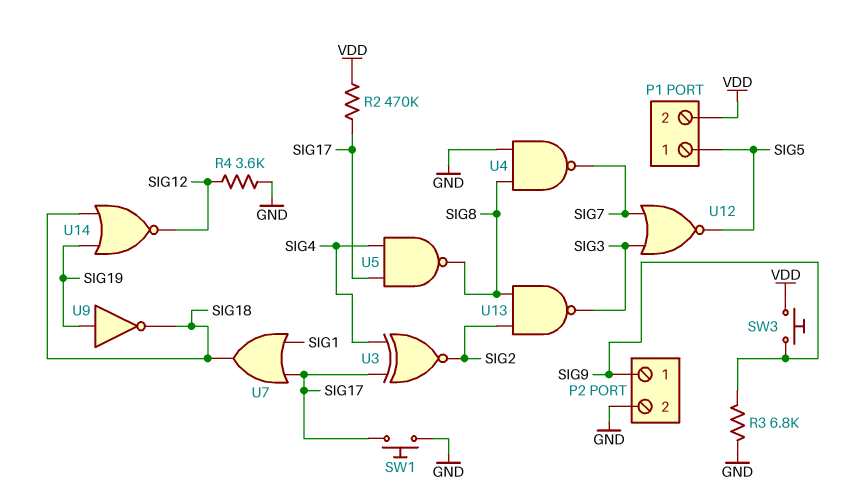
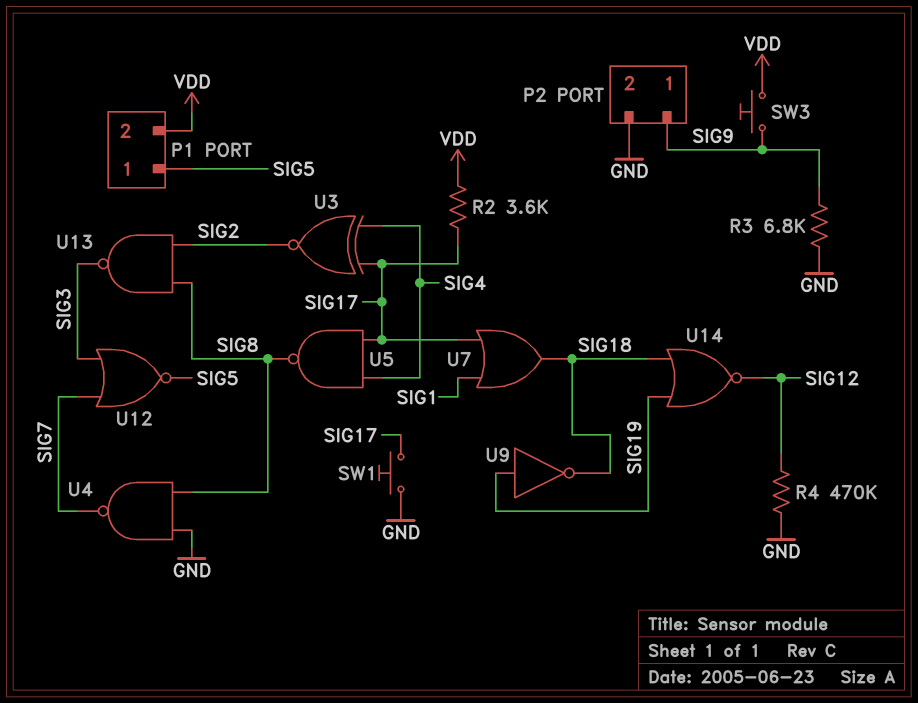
R2: 470k (SIG17, VDD) -> 3.6k (SIG17, VDD)
R4: 3.6k (GND, SIG12) -> 470k (GND, SIG12)

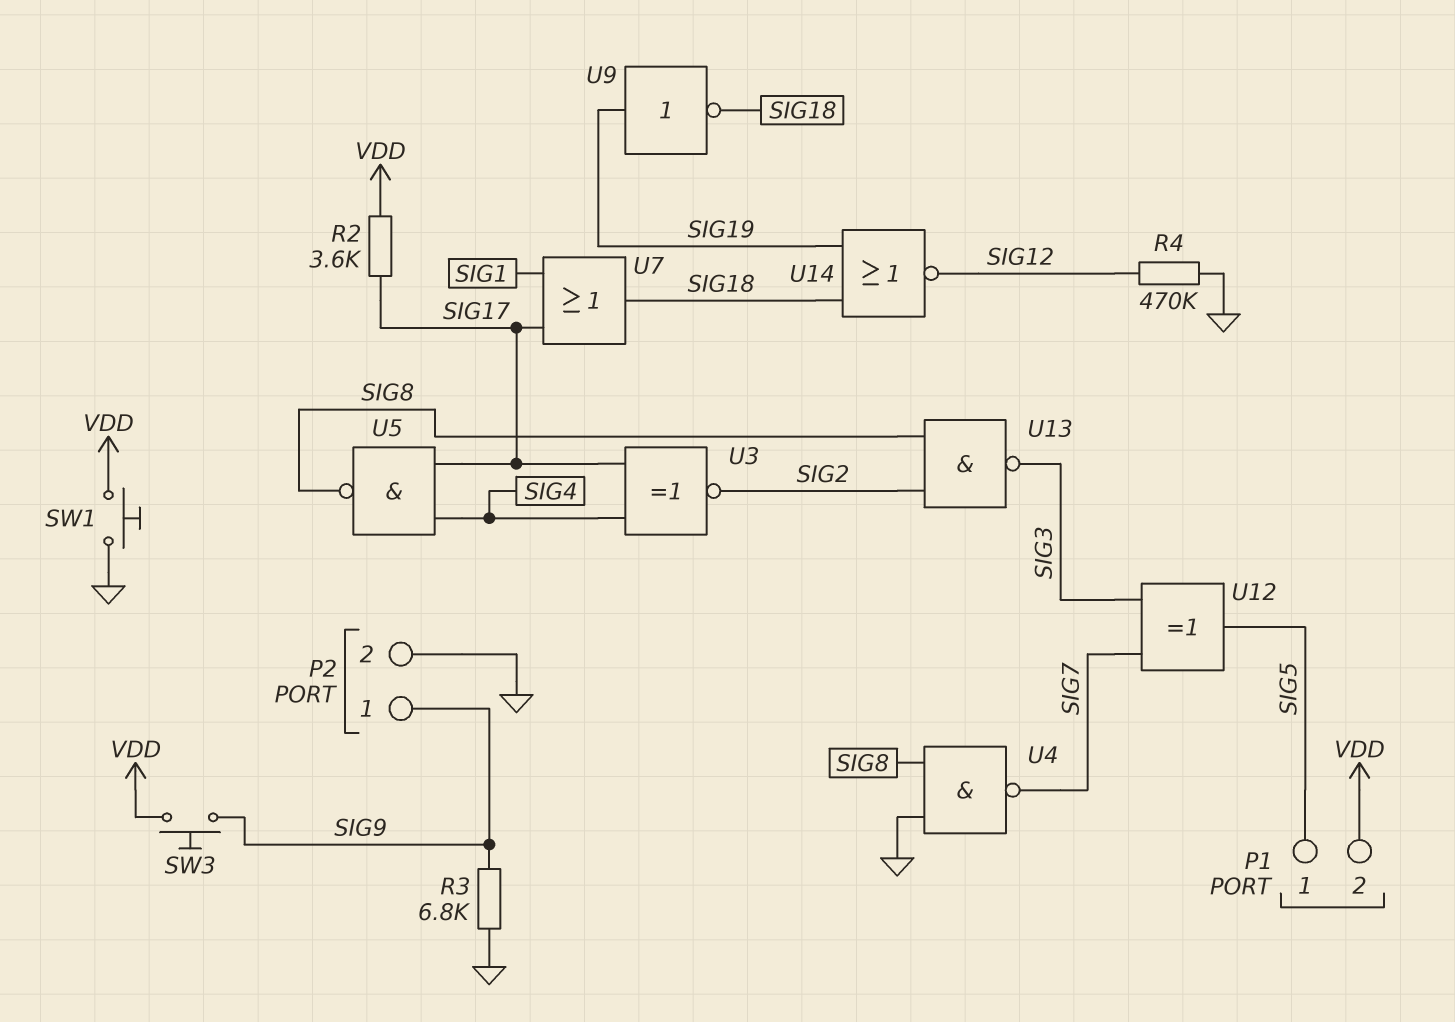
SW1: button (GND, SIG17) -> button (GND, VDD)
U12: NOR (in SIG3, in SIG7, out SIG5) -> XOR (in SIG3, in SIG7, out SIG5)

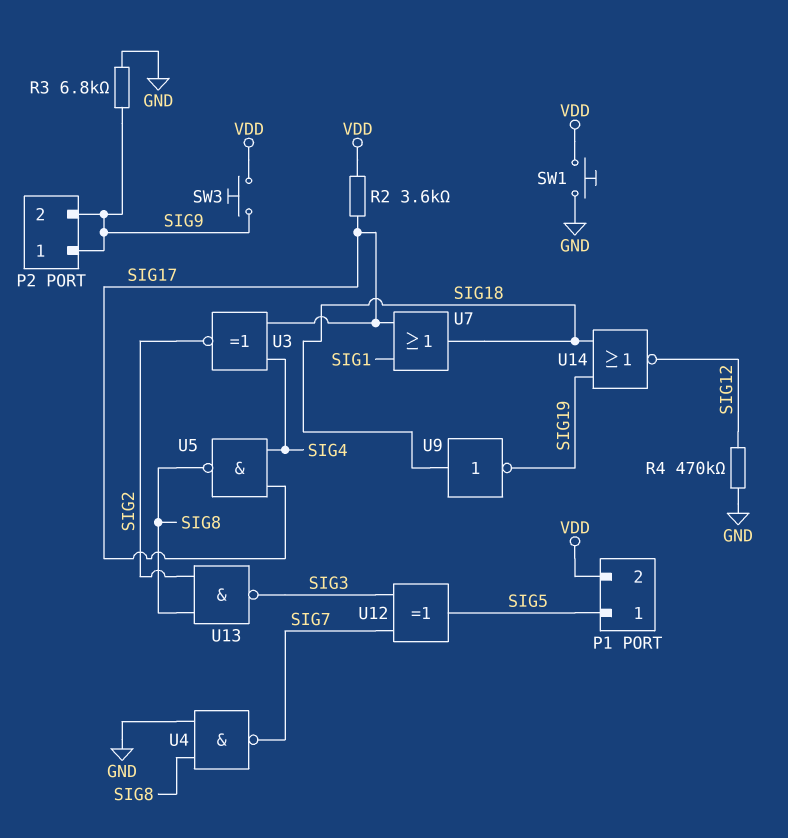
P2 pin 2: GND -> SIG9
U9: NOT (in SIG19, out SIG18) -> NOT (in SIG18, out SIG19)

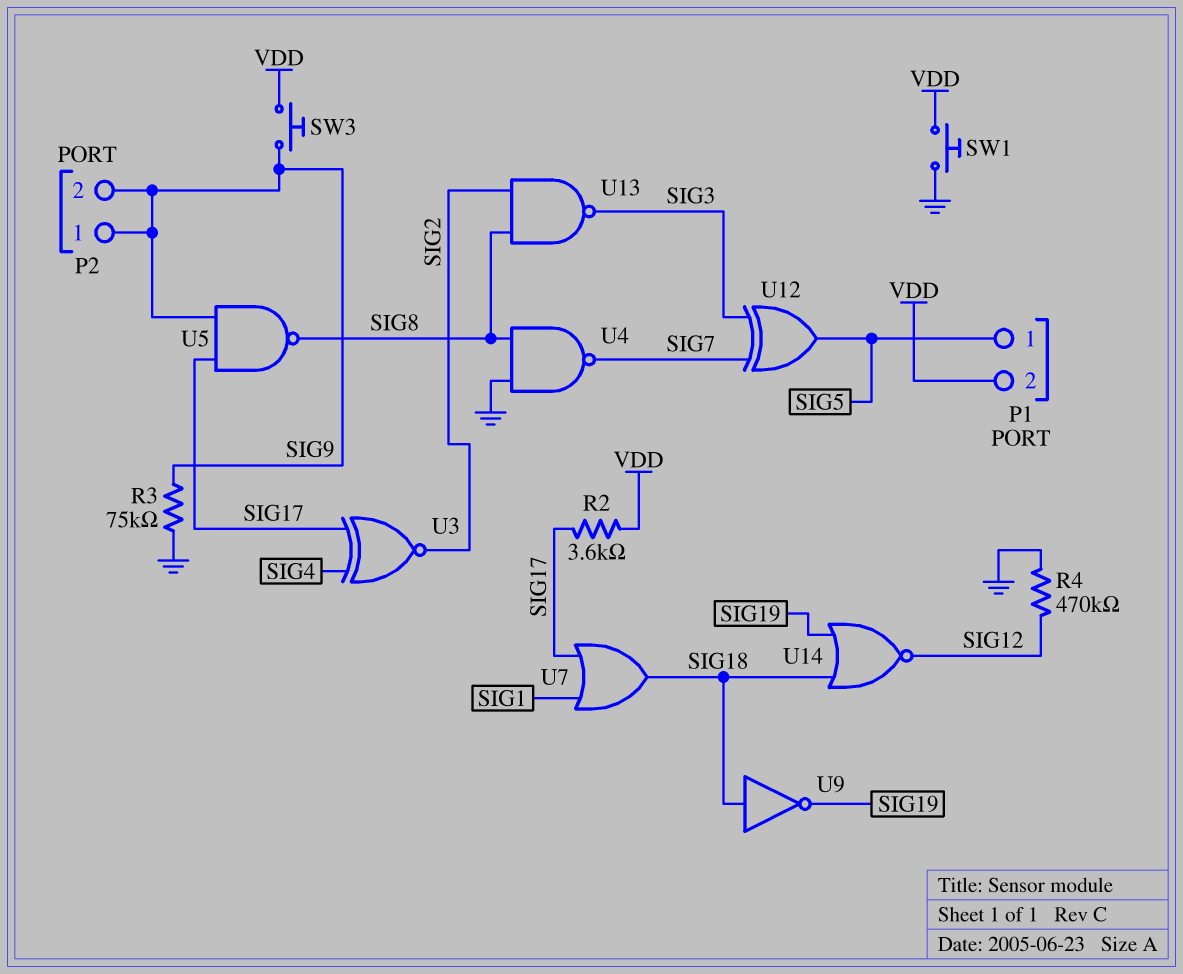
R3: 6.8k (GND, SIG9) -> 75k (GND, SIG9)
U5: NAND (in SIG4, in SIG17, out SIG8) -> NAND (in SIG9, in SIG17, out SIG8)

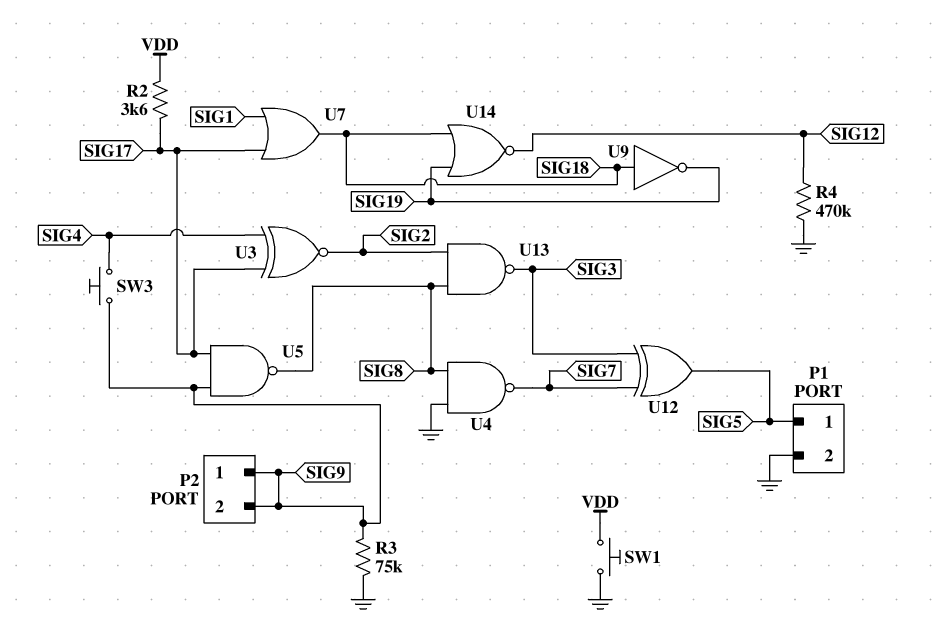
P1 pin 2: VDD -> GND
SW3: button (SIG9, VDD) -> button (SIG4, SIG9)

